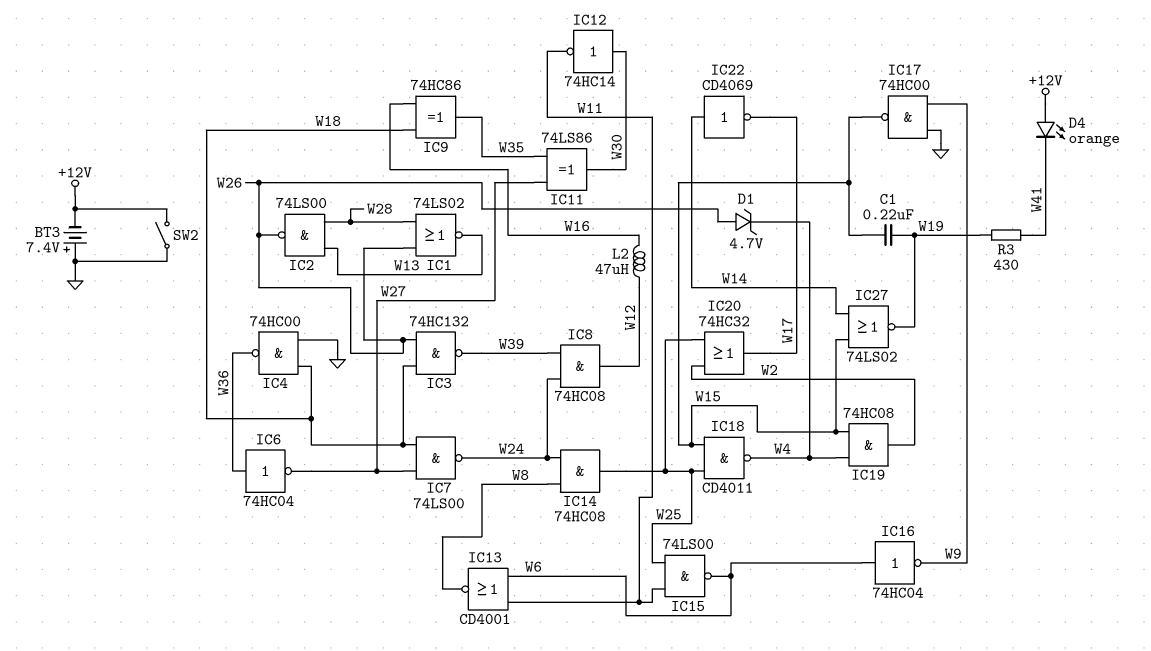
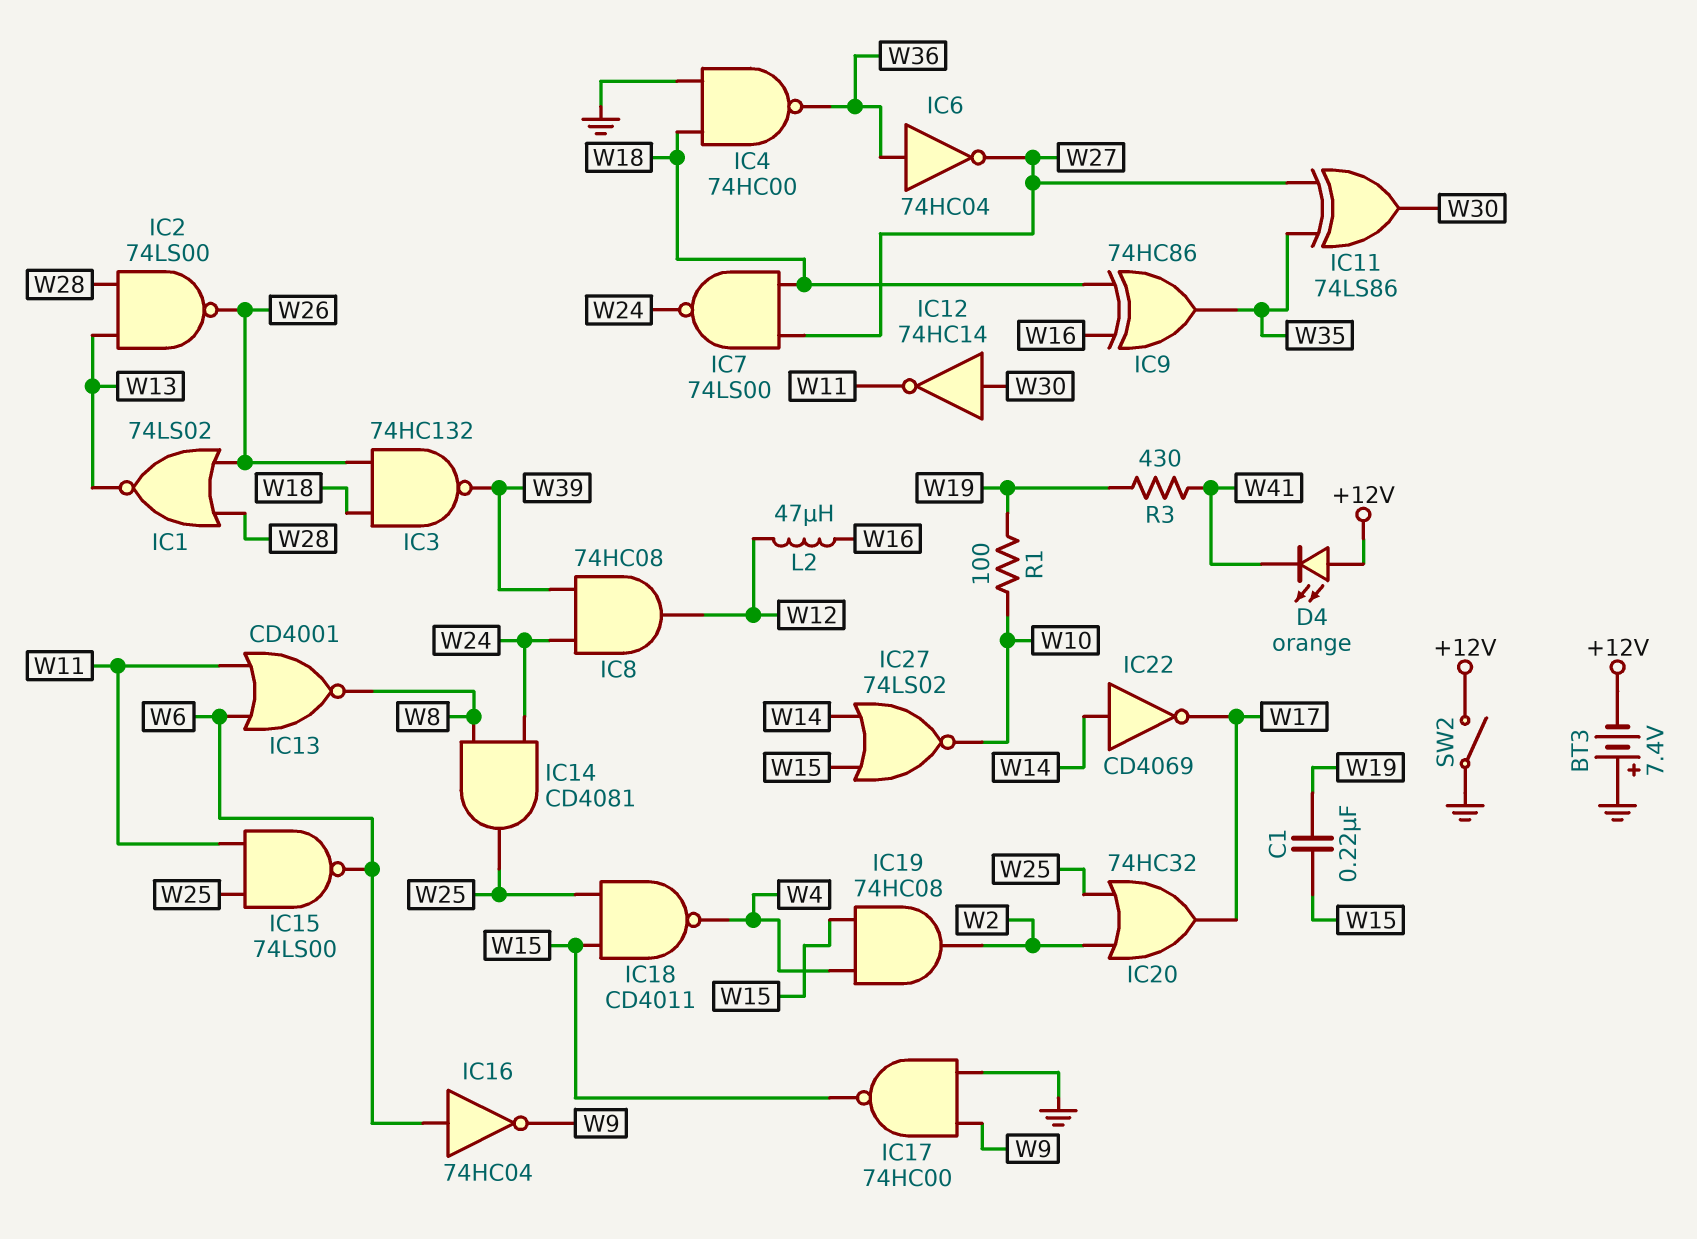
D1: zener 4.7V (A W26, K W4) -> none
IC14: AND 74HC08 (in W8, in W24, out W25) -> AND CD4081 (in W8, in W24, out W25)
IC27: NOR 74LS02 (in W14, in W15, out W19) -> NOR 74LS02 (in W14, in W15, out W10)
R1: none -> 100 (W10, W19)

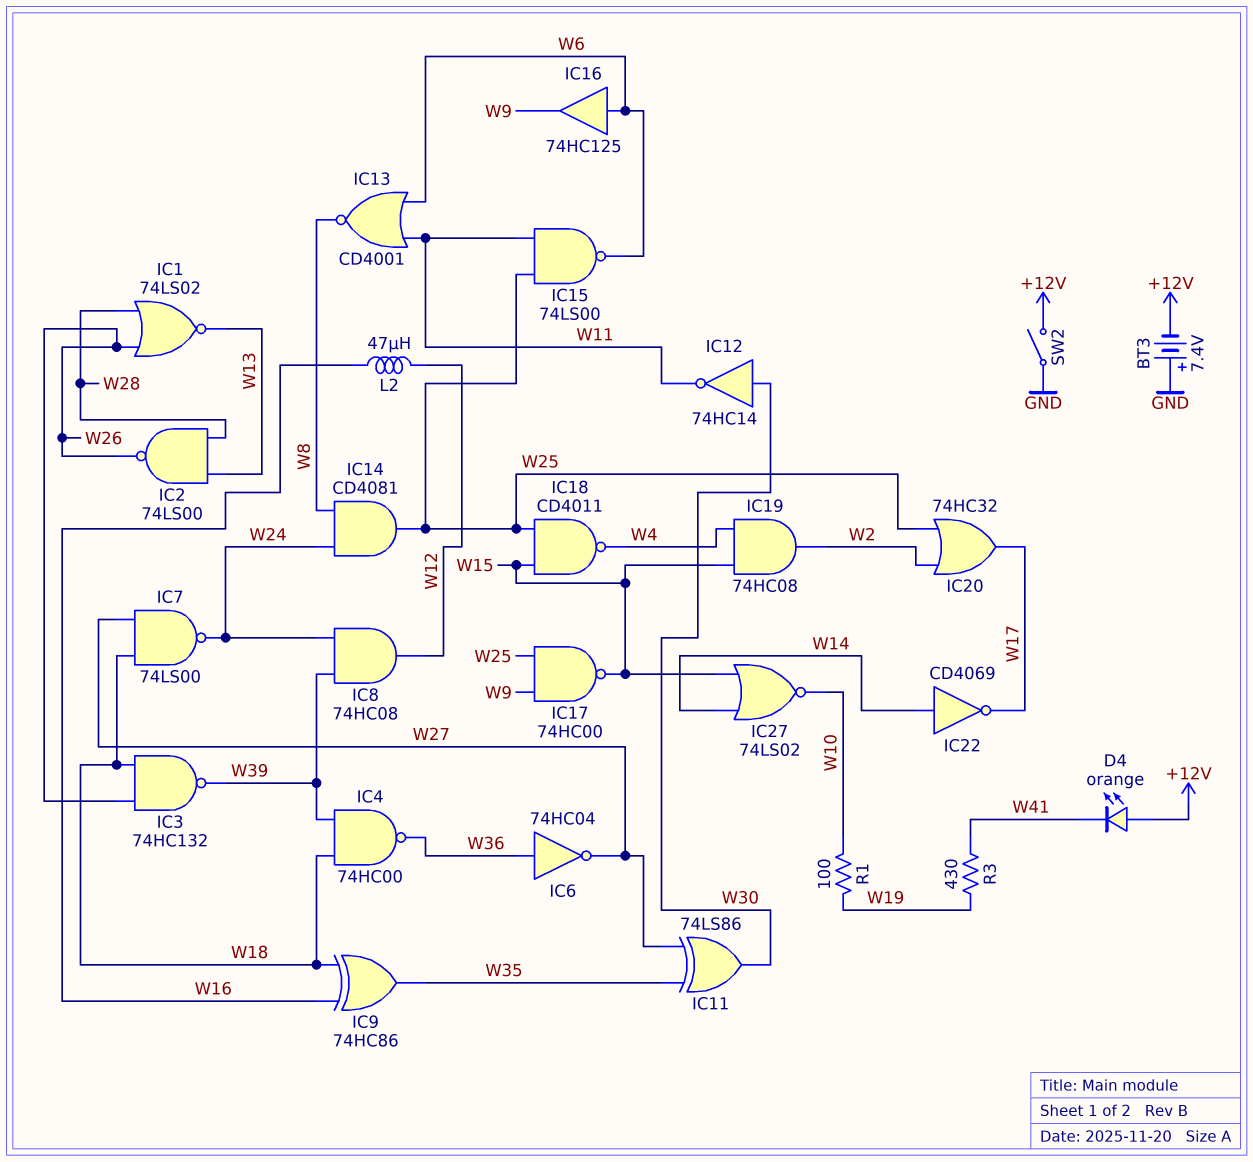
C1: 220nF (W15, W19) -> none
IC4: NAND 74HC00 (in GND, in W18, out W36) -> NAND 74HC00 (in W18, in W39, out W36)
IC16: NOT 74HC04 (in W6, out W9) -> buffer 74HC125 (in W6, out W9)
IC17: NAND 74HC00 (in GND, in W9, out W15) -> NAND 74HC00 (in W9, in W25, out W15)

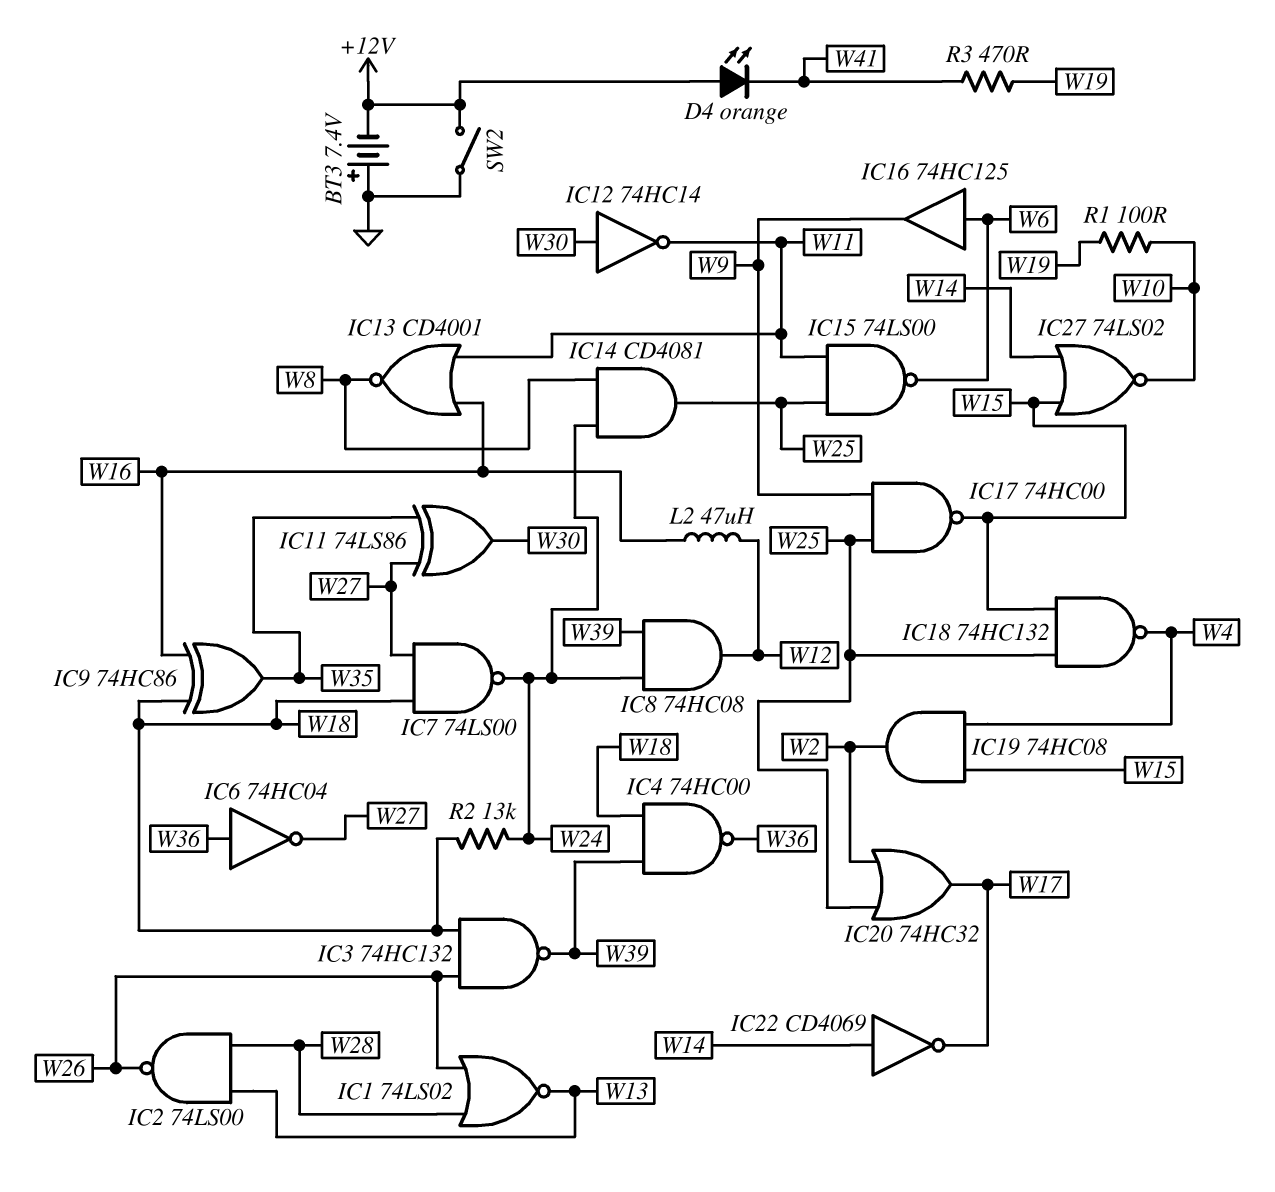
IC13: NOR CD4001 (in W6, in W11, out W8) -> NOR CD4001 (in W11, in W16, out W8)
IC18: NAND CD4011 (in W15, in W25, out W4) -> NAND 74HC132 (in W15, in W25, out W4)
R2: none -> 13k (W18, W24)
R3: 430 (W19, W41) -> 470 (W19, W41)

